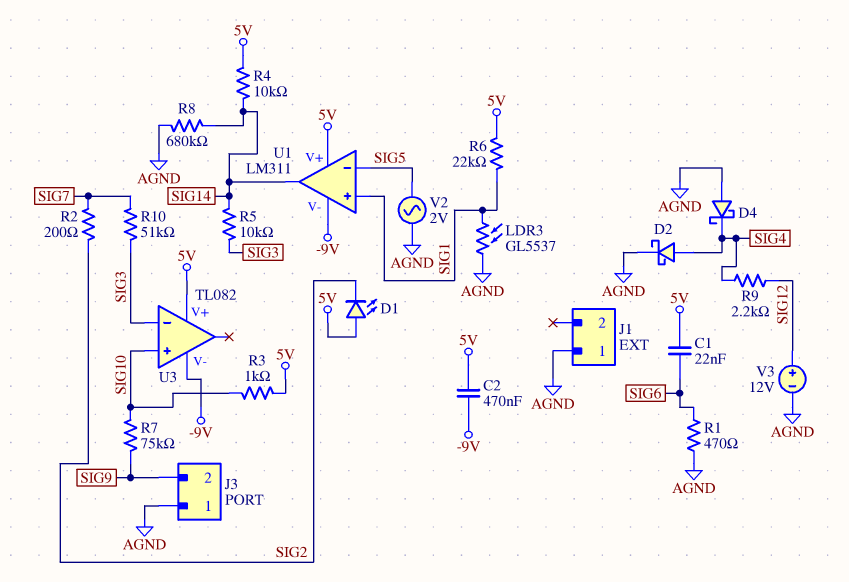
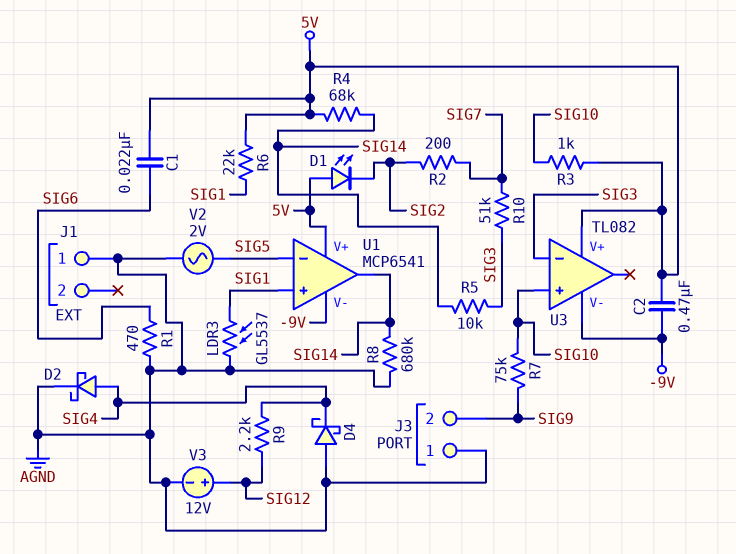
R4: 10k (5V, SIG14) -> 68k (5V, SIG14)
U1: LM311 -> MCP6541

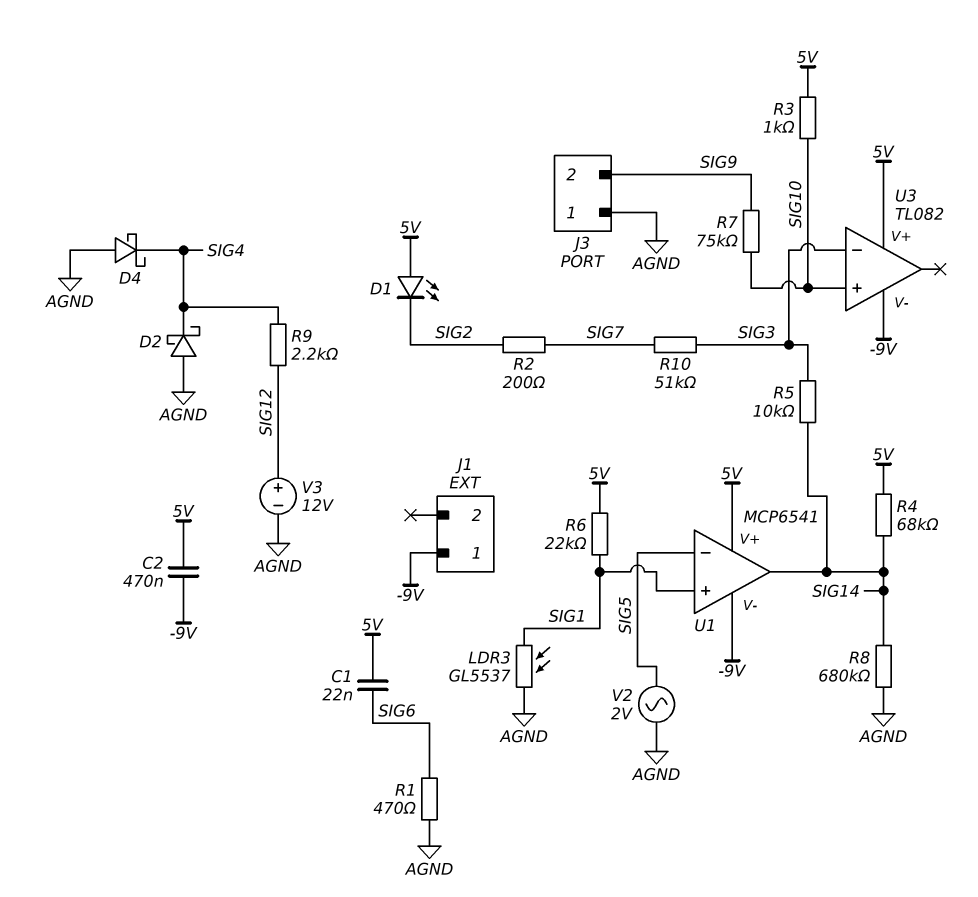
D2: schottky (A SIG4, K AGND) -> schottky (A AGND, K SIG4)
J1 pin 1: AGND -> -9V

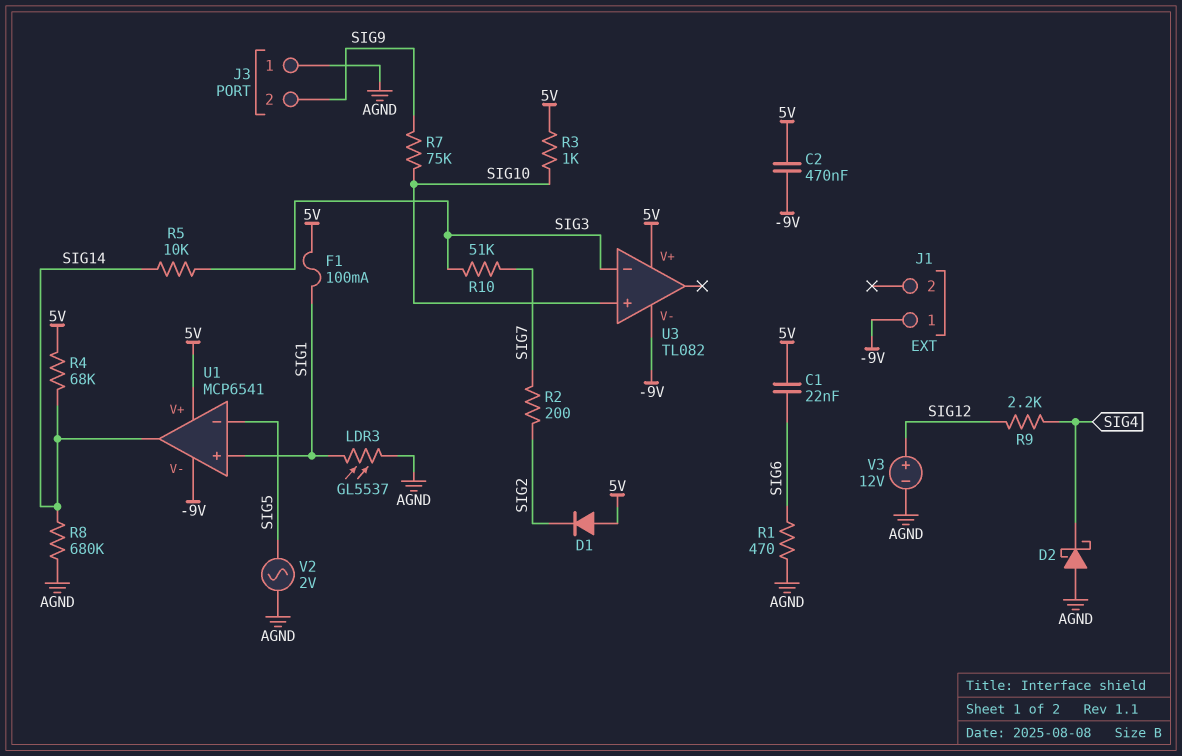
D1: LED (A 5V, K SIG2) -> diode (A 5V, K SIG2)
D4: schottky (A AGND, K SIG4) -> none
F1: none -> 100mA (5V, SIG1)
R6: 22k (5V, SIG1) -> none

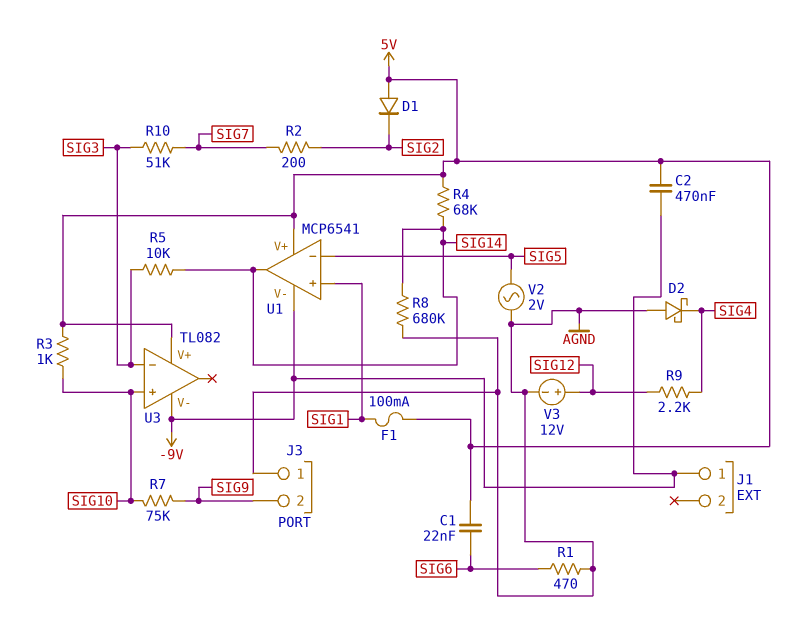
LDR3: GL5537 (AGND, SIG1) -> none

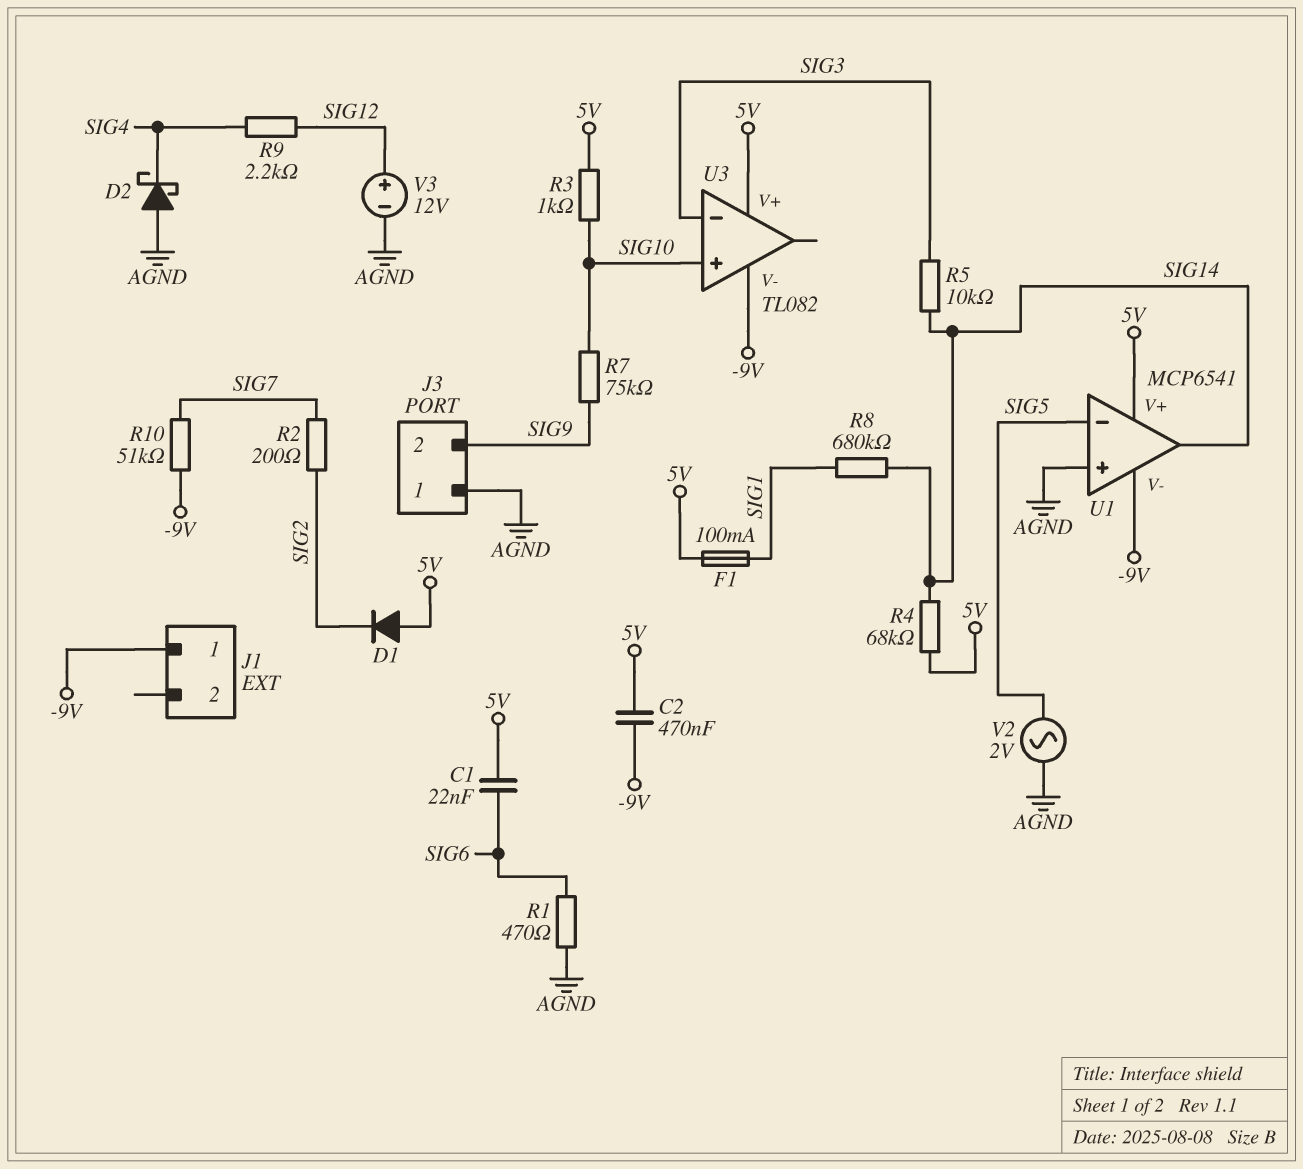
R8: 680k (AGND, SIG14) -> 680k (SIG1, SIG14)
R10: 51k (SIG3, SIG7) -> 51k (-9V, SIG7)
U1 pin in+: SIG1 -> AGND

